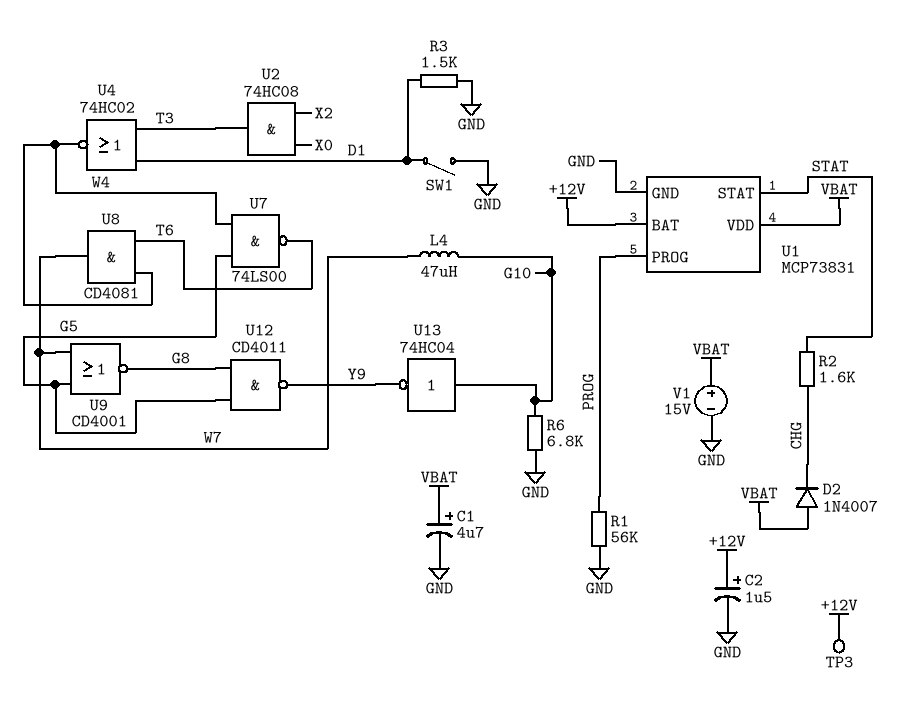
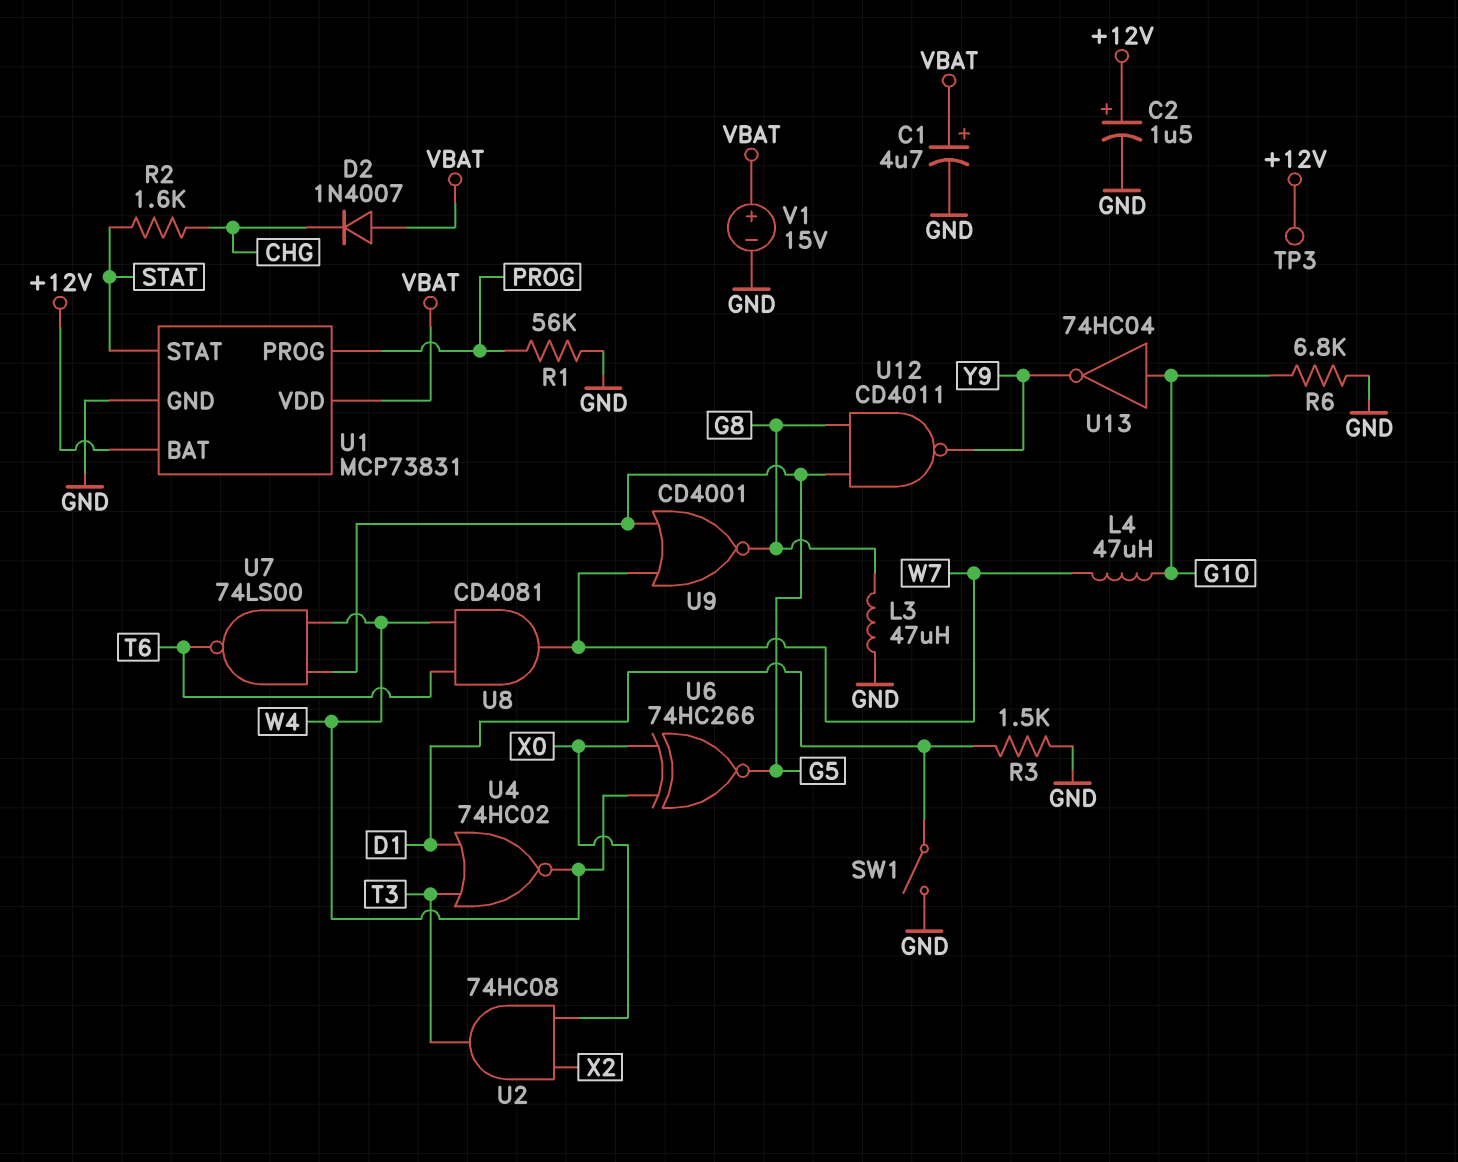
L3: none -> 47uH (G8, GND)
U6: none -> XNOR 74HC266 (in W4, in X0, out G5)

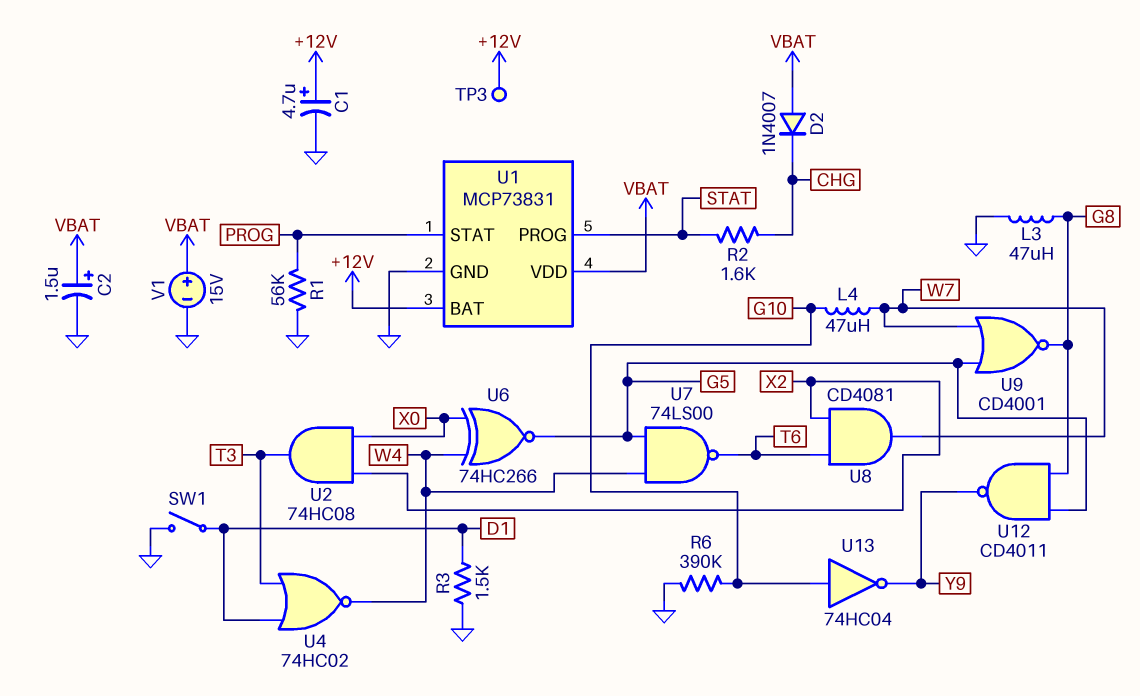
C1: 4.7uF (plus VBAT, minus GND) -> 4.7uF (plus +12V, minus GND)
C2: 1.5uF (plus +12V, minus GND) -> 1.5uF (plus VBAT, minus GND)
R6: 6.8k (G10, GND) -> 390k (G10, GND)
U1 pin PROG: PROG -> STAT
U1 pin STAT: STAT -> PROG
U8: AND CD4081 (in T6, in W4, out W7) -> AND CD4081 (in T6, in X2, out W7)

